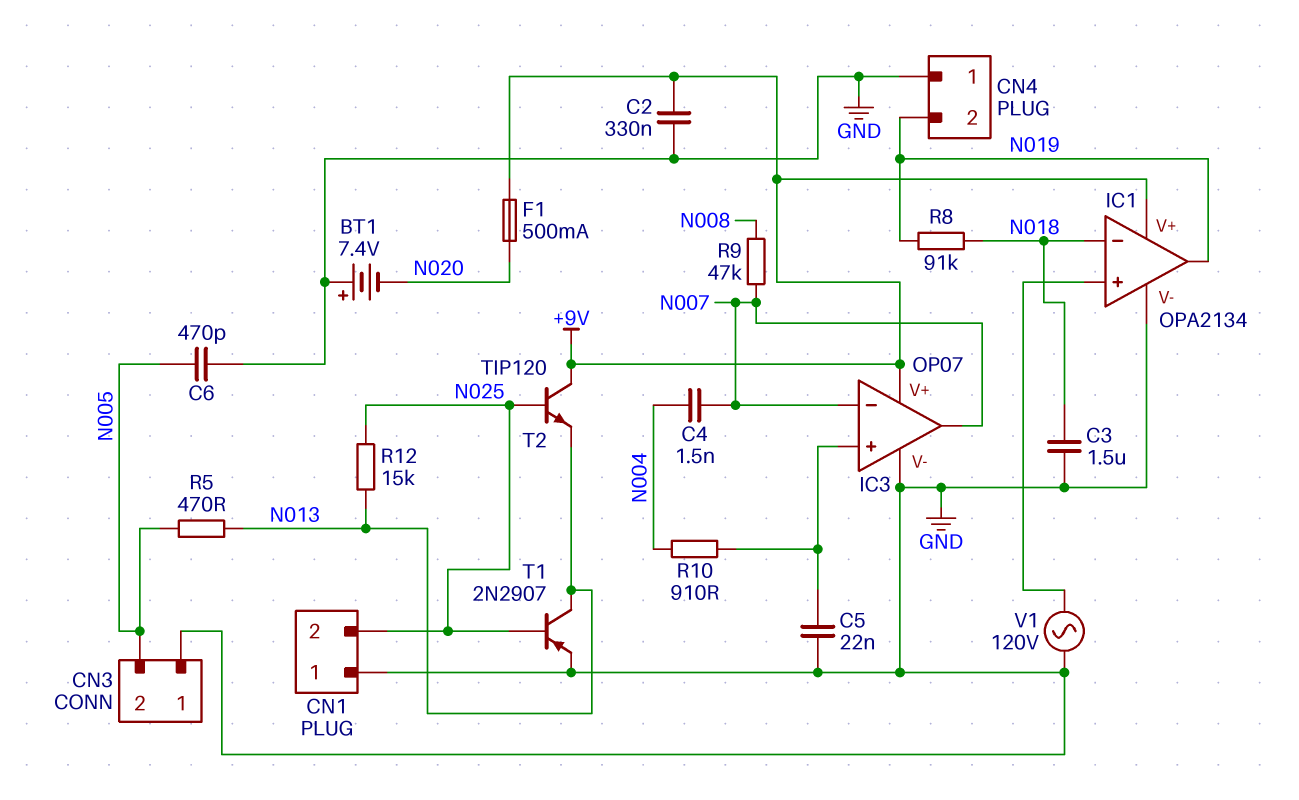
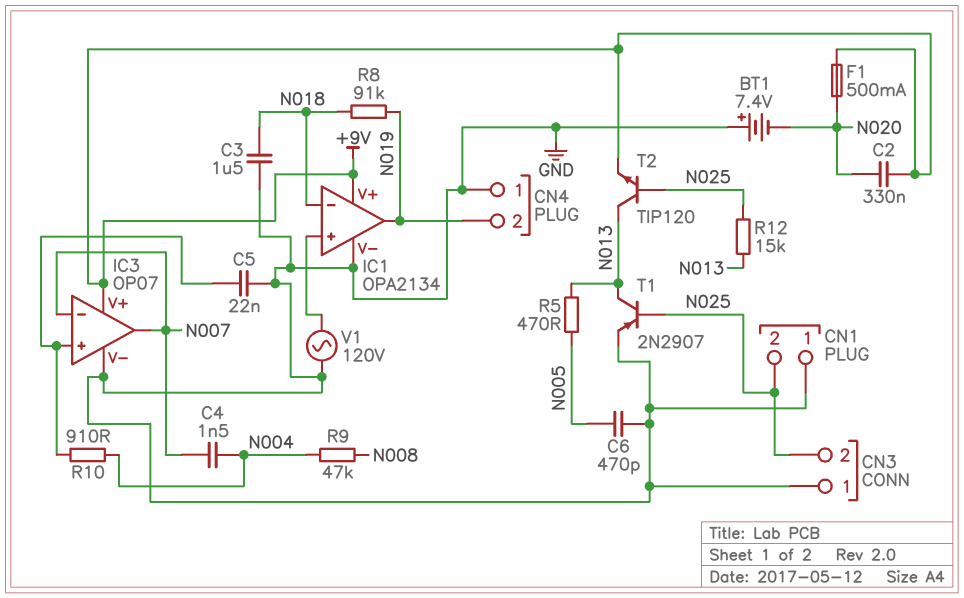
C2: 330nF (+9V, GND) -> 330nF (+9V, N020)
CN3 pin 2: N005 -> N025
R9: 47k (N007, N008) -> 47k (N004, N008)
T2: NPN TIP120 (B N025, C +9V, E N013) -> NPN TIP120 (B N025, C N013, E +9V)

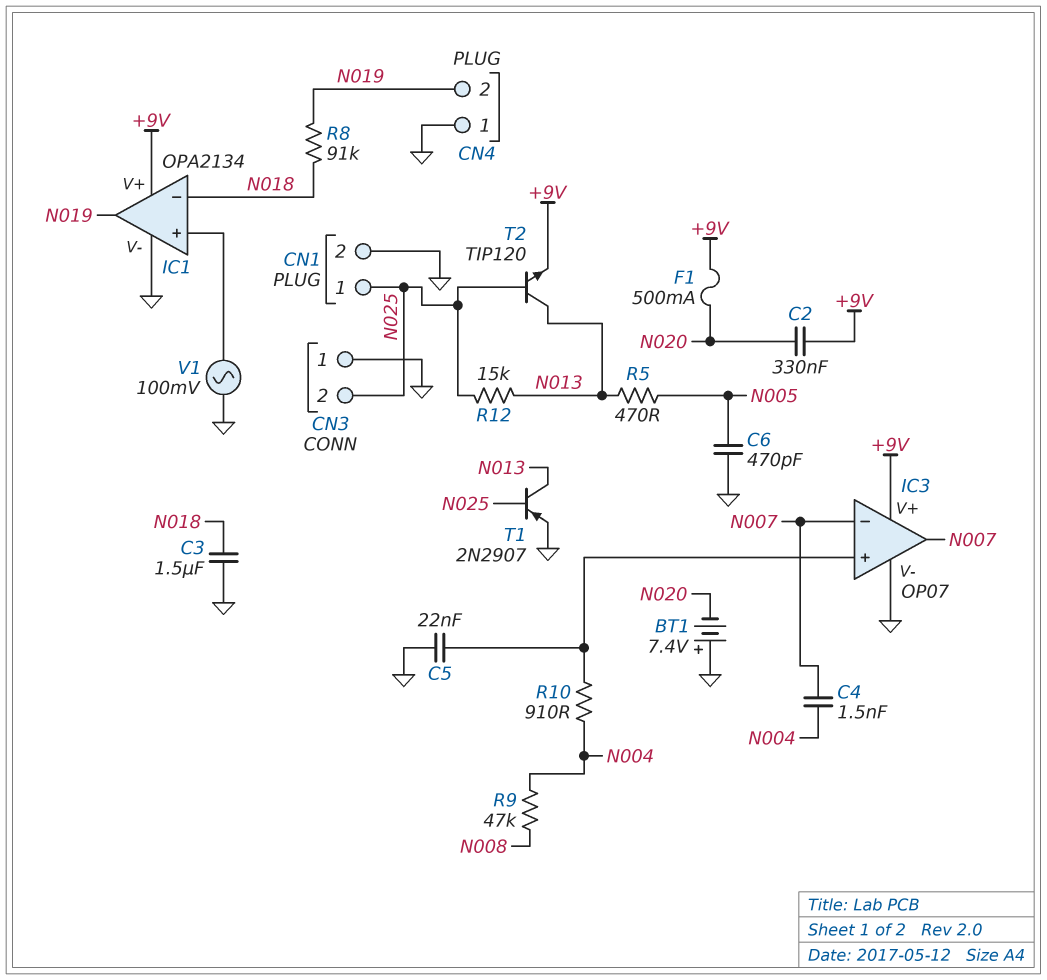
CN1 pin 1: GND -> N025
CN1 pin 2: N025 -> GND
V1: AC 120V (GND, IC1/in+) -> AC 100mV (GND, IC1/in+)

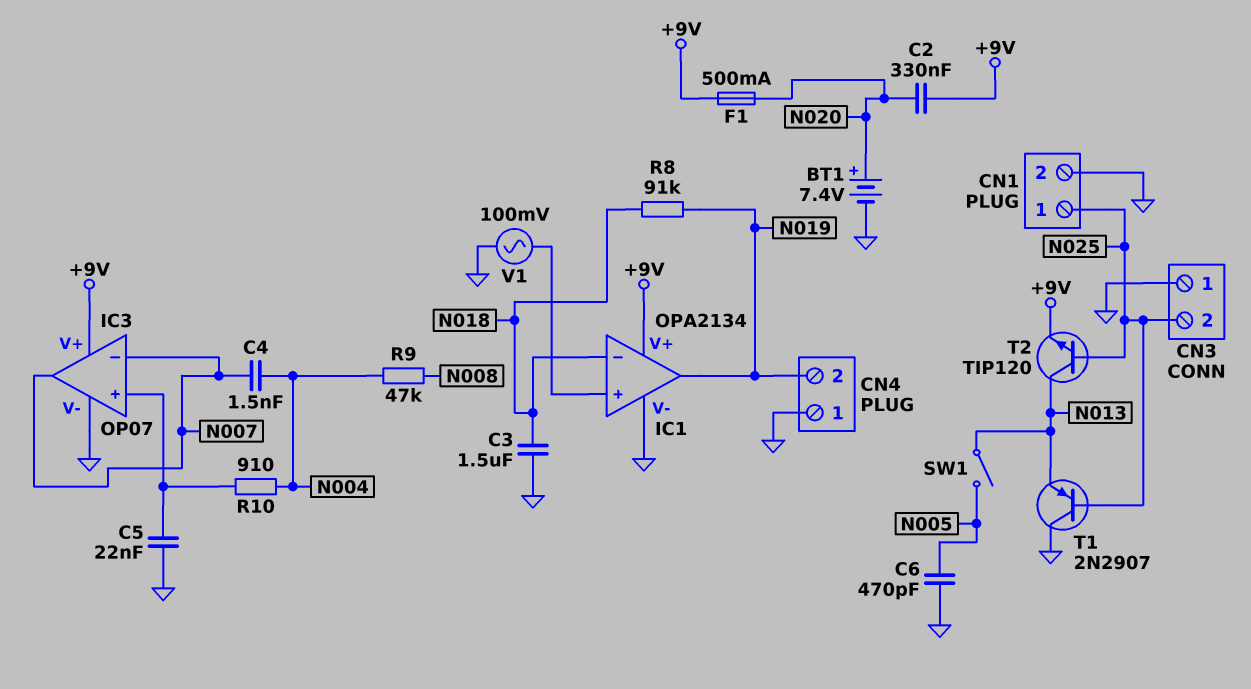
BT1: 7.4V (plus GND, minus N020) -> 7.4V (plus N020, minus GND)
R5: 470 (N005, N013) -> none
R12: 15k (N013, N025) -> none
SW1: none -> switch (N005, N013)
T1: PNP 2N2907 (B N025, C N013, E GND) -> PNP 2N2907 (B N025, C GND, E N013)

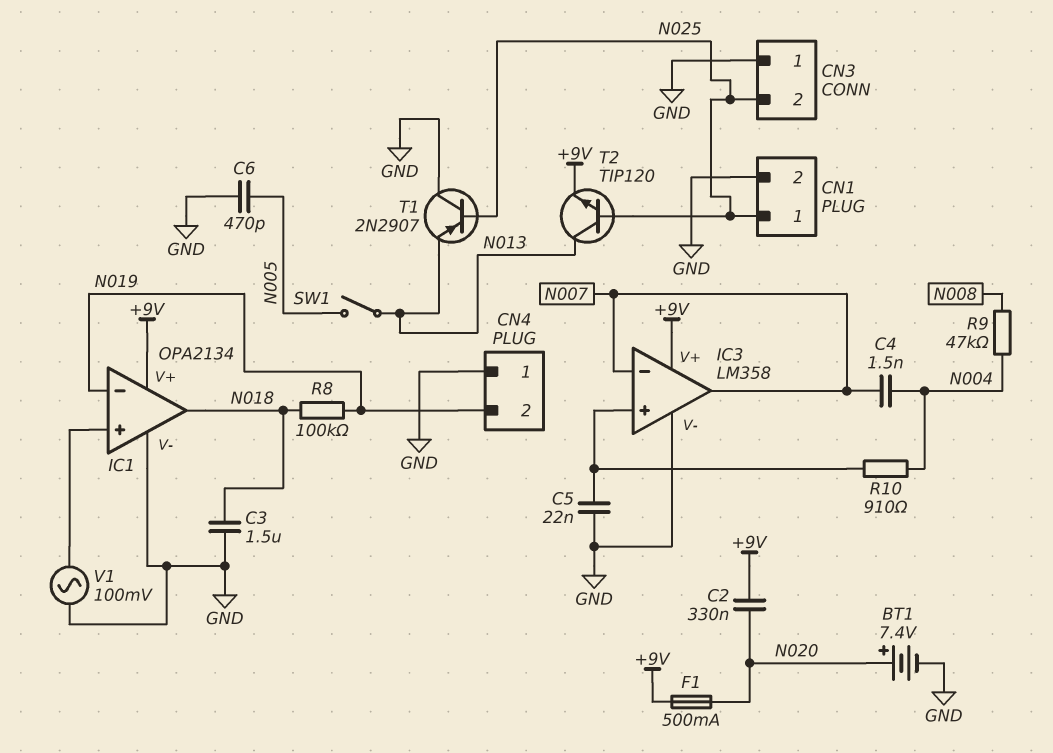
IC1 pin in-: N018 -> N019
IC1 pin out: N019 -> N018
IC3: OP07 -> LM358
R8: 91k (N018, N019) -> 100k (N018, N019)

